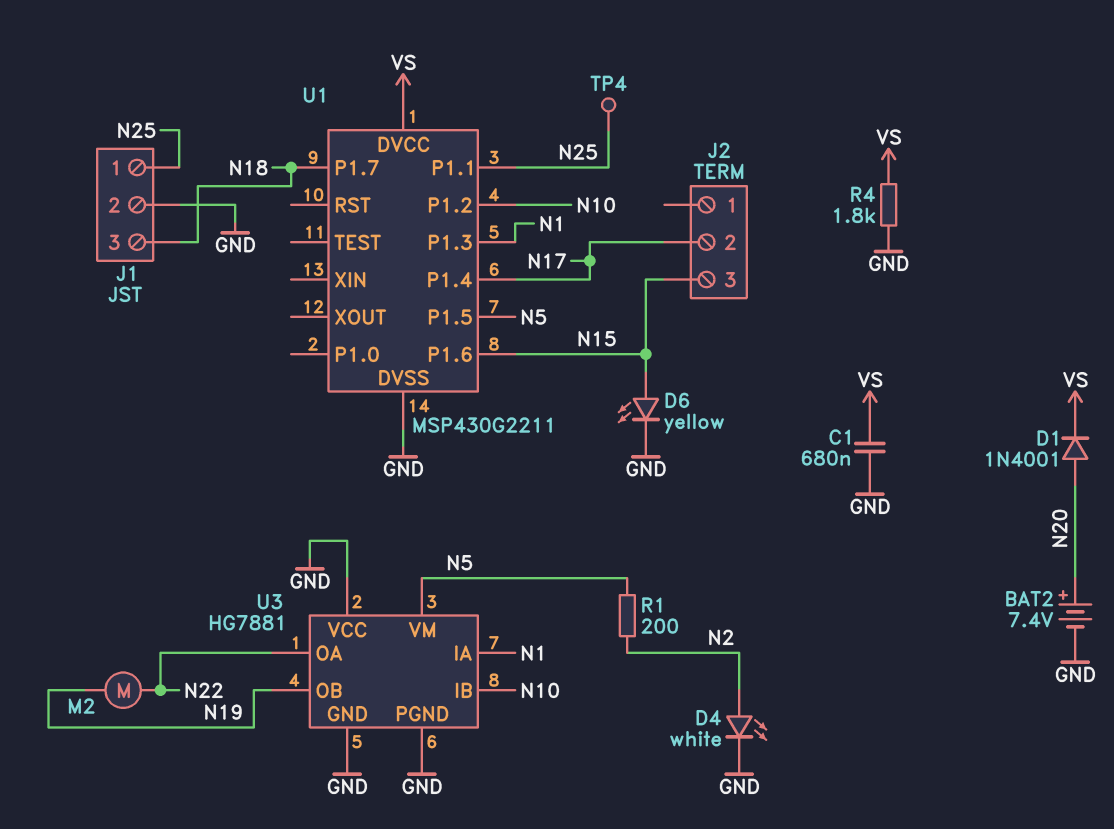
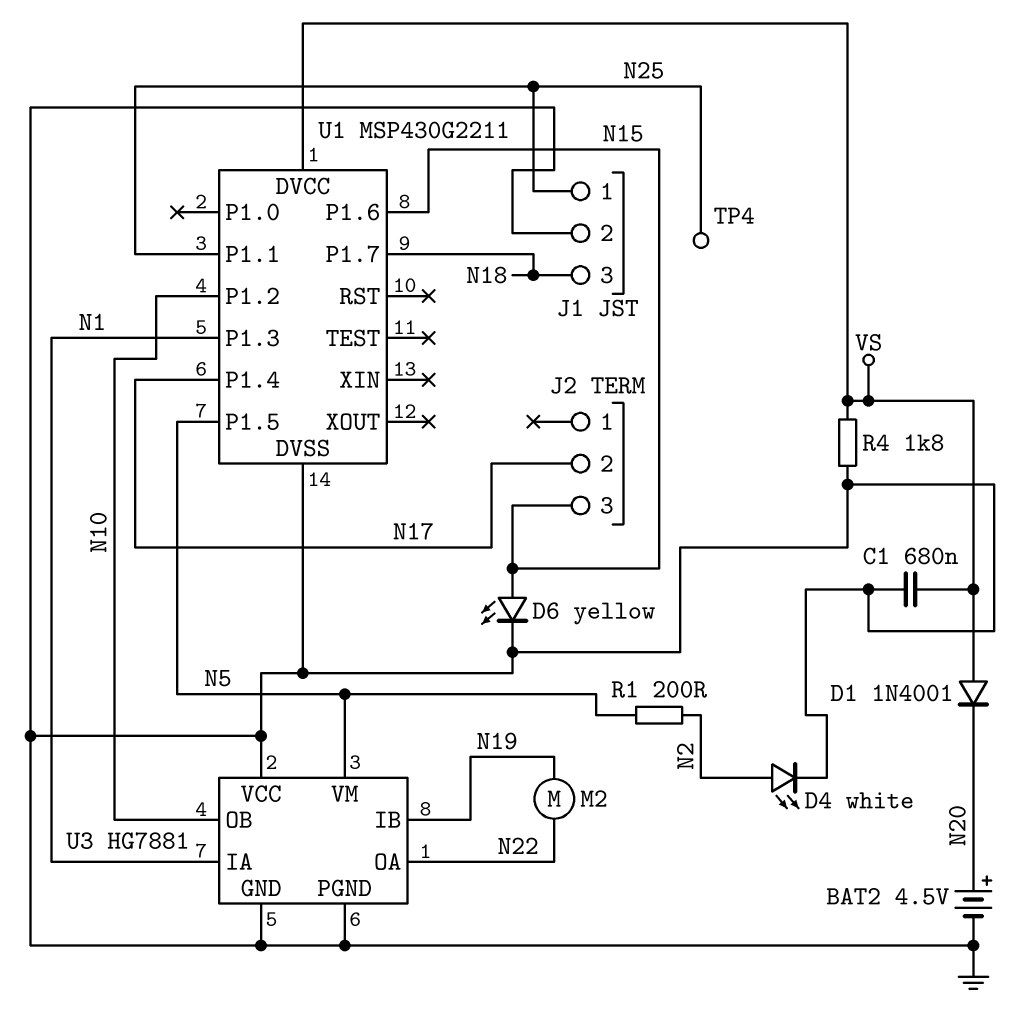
BAT2: 7.4V (plus N20, minus GND) -> 4.5V (plus N20, minus GND)
D1: diode 1N4001 (A N20, K VS) -> diode 1N4001 (A VS, K N20)
U3 pin IB: N10 -> N19
U3 pin OB: N19 -> N10

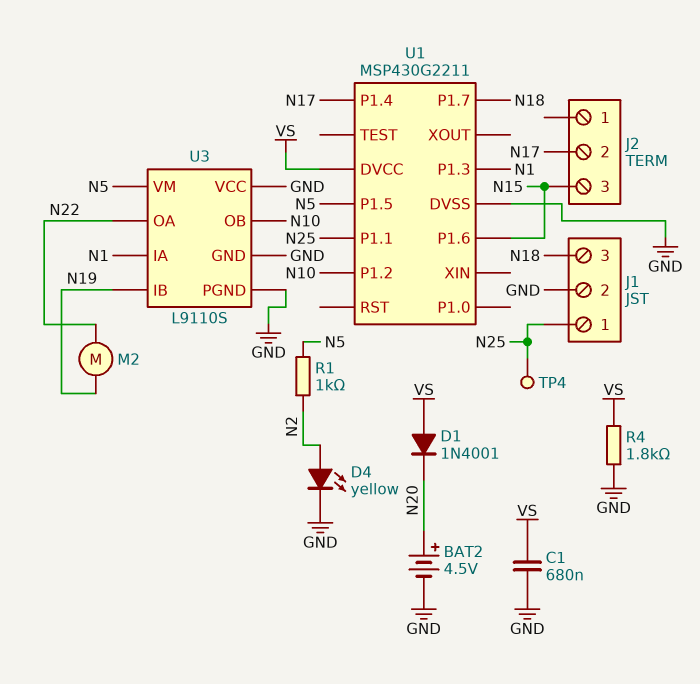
D4: LED white (A N2, K GND) -> LED yellow (A N2, K GND)
D6: LED yellow (A N15, K GND) -> none
R1: 200 (N2, N5) -> 1k (N2, N5)
U3: HG7881 -> L9110S

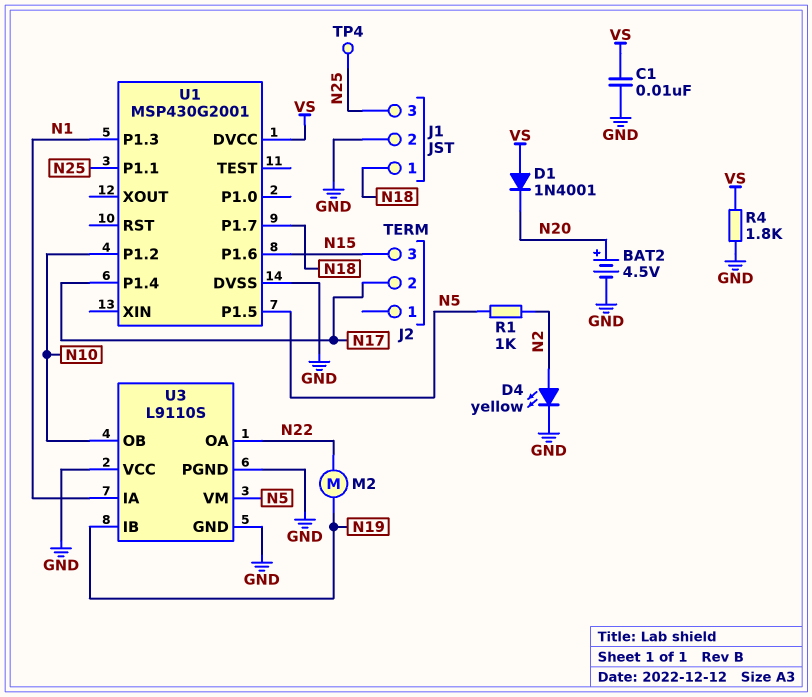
C1: 680nF (GND, VS) -> 10nF (GND, VS)
J1 pin 1: N25 -> N18
J1 pin 3: N18 -> N25
U1: MSP430G2211 -> MSP430G2001

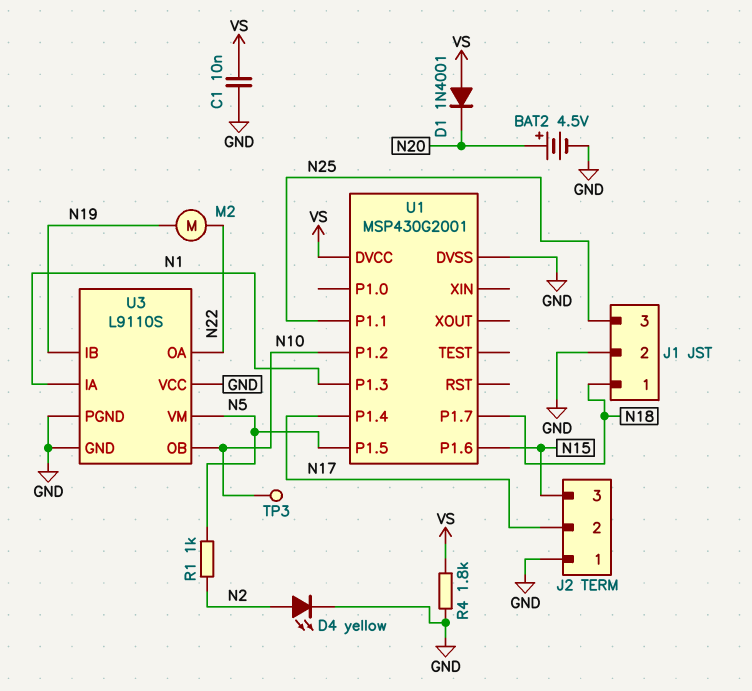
J2 pin 1: none -> GND
TP3: none -> test point (N10)
TP4: test point (N25) -> none

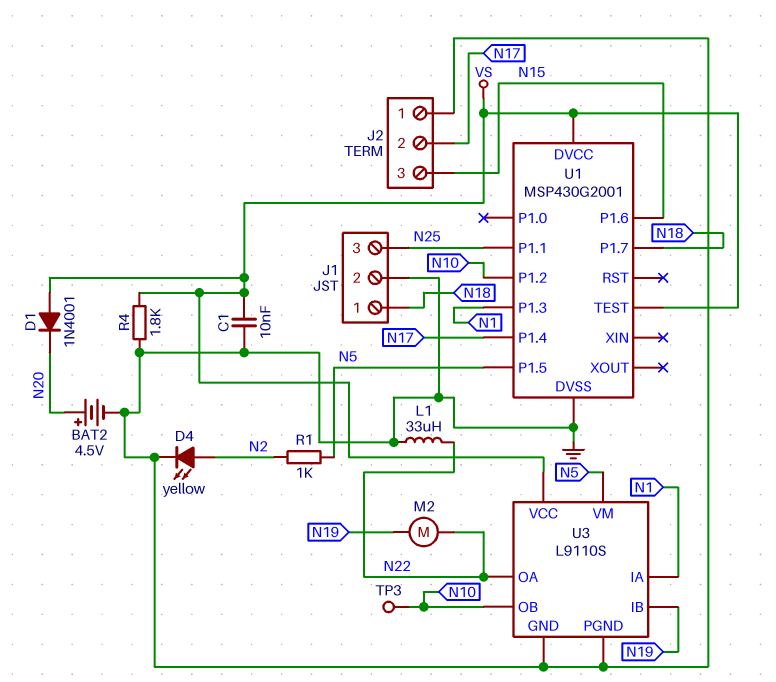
L1: none -> 33uH (GND, N22)
U1 pin TEST: none -> VS
U3 pin VCC: GND -> VS

